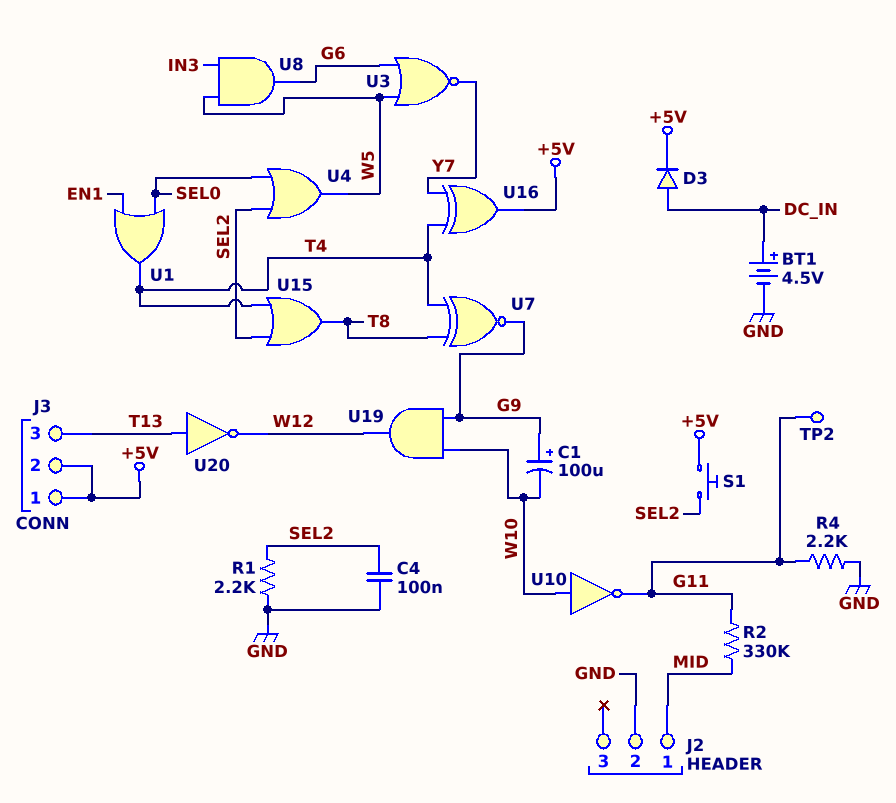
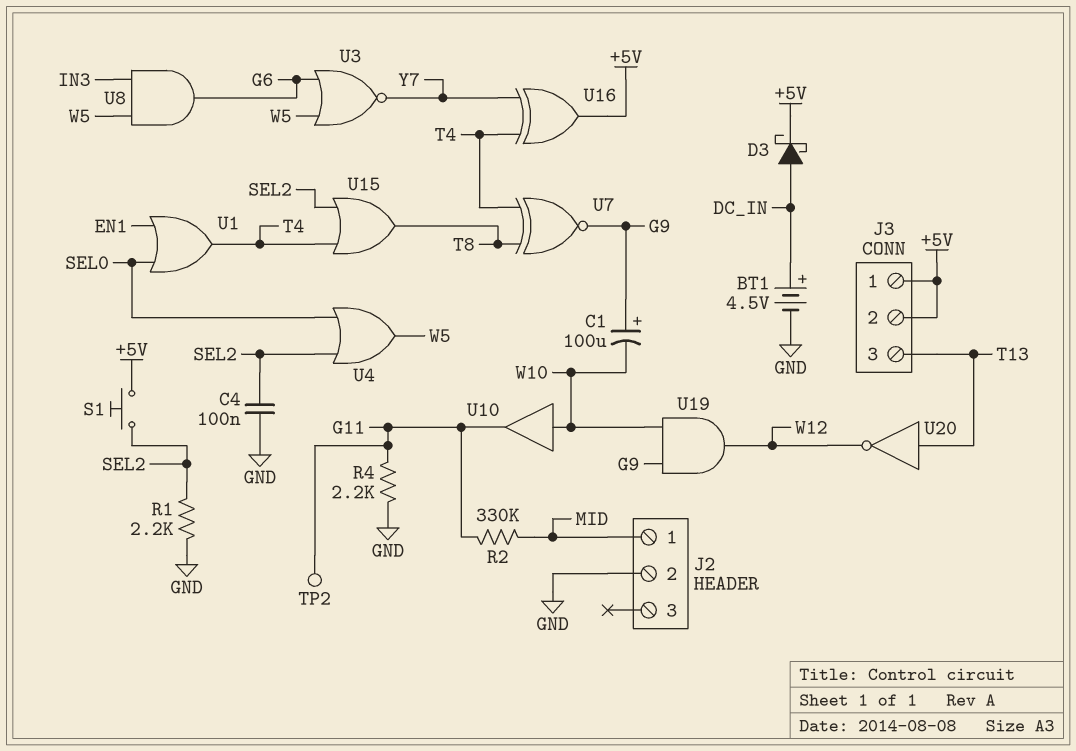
D3: diode (A DC_IN, K +5V) -> schottky (A DC_IN, K +5V)
U10: NOT (in W10, out G11) -> buffer (in W10, out G11)

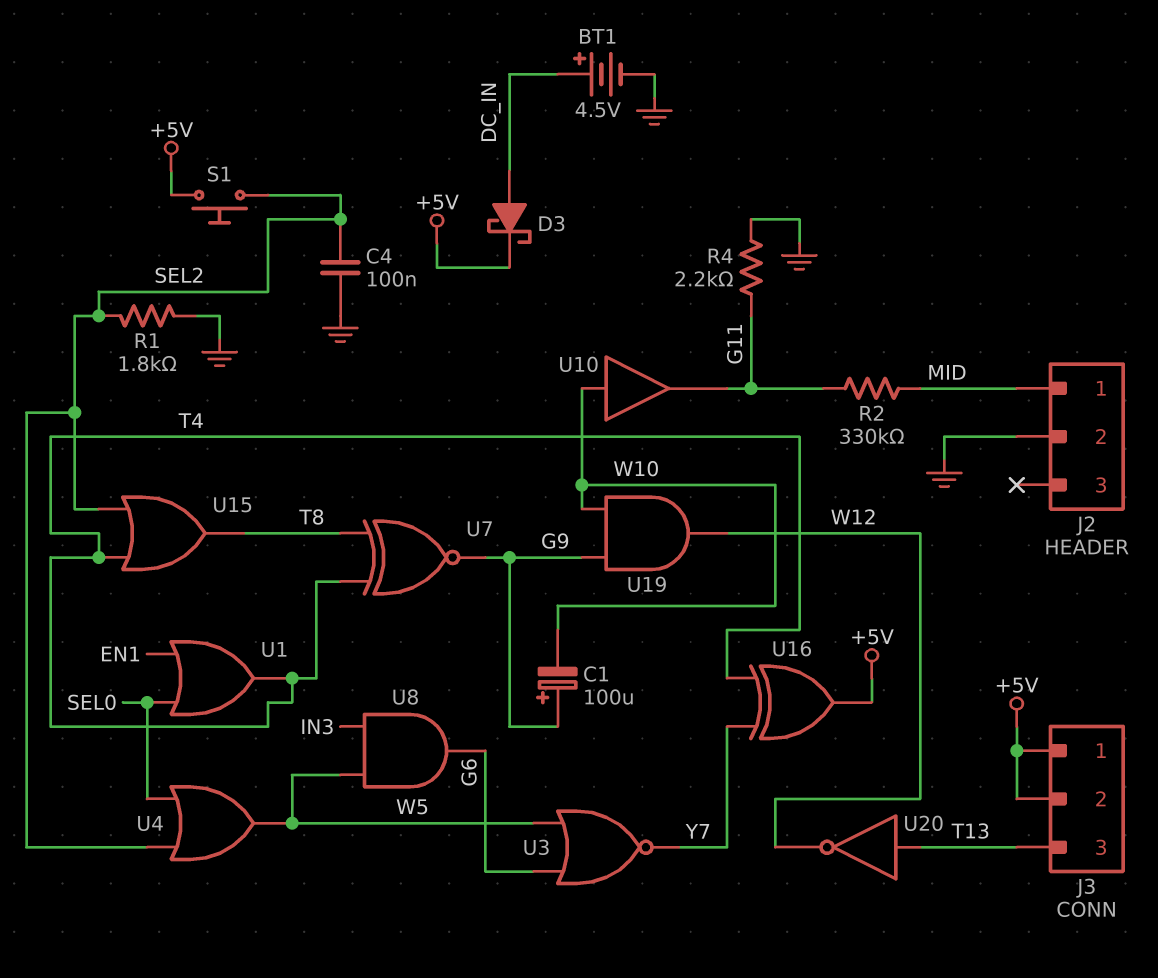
R1: 2.2k (GND, SEL2) -> 1.8k (GND, SEL2)
TP2: test point (G11) -> none

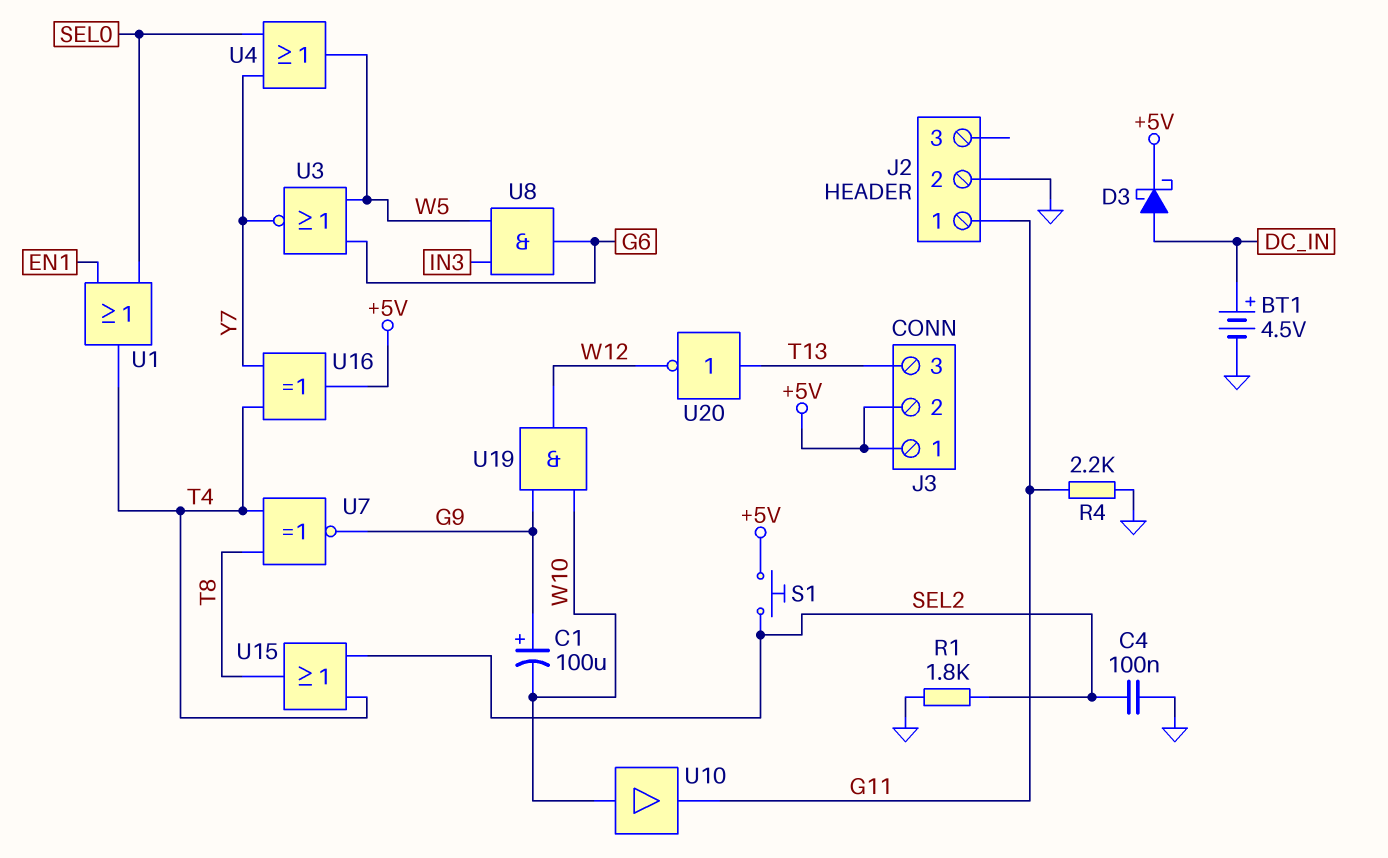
J2 pin 1: MID -> G11
R2: 330k (G11, MID) -> none
U4: OR (in SEL0, in SEL2, out W5) -> OR (in SEL0, in Y7, out W5)

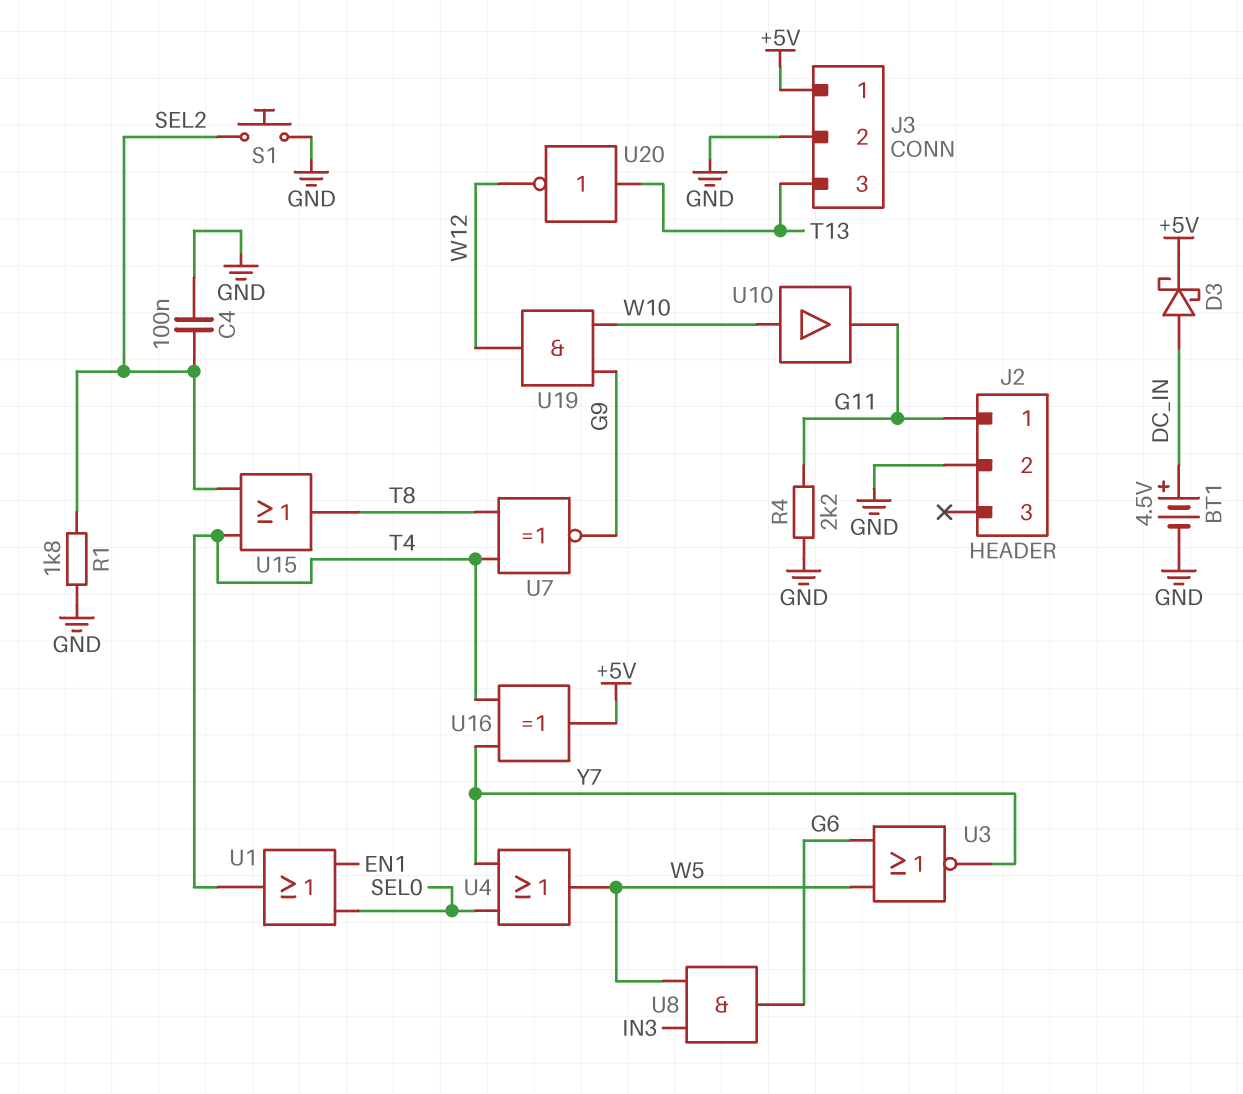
C1: 100uF (plus G9, minus W10) -> none
J3 pin 2: +5V -> GND
S1: button (+5V, SEL2) -> button (GND, SEL2)

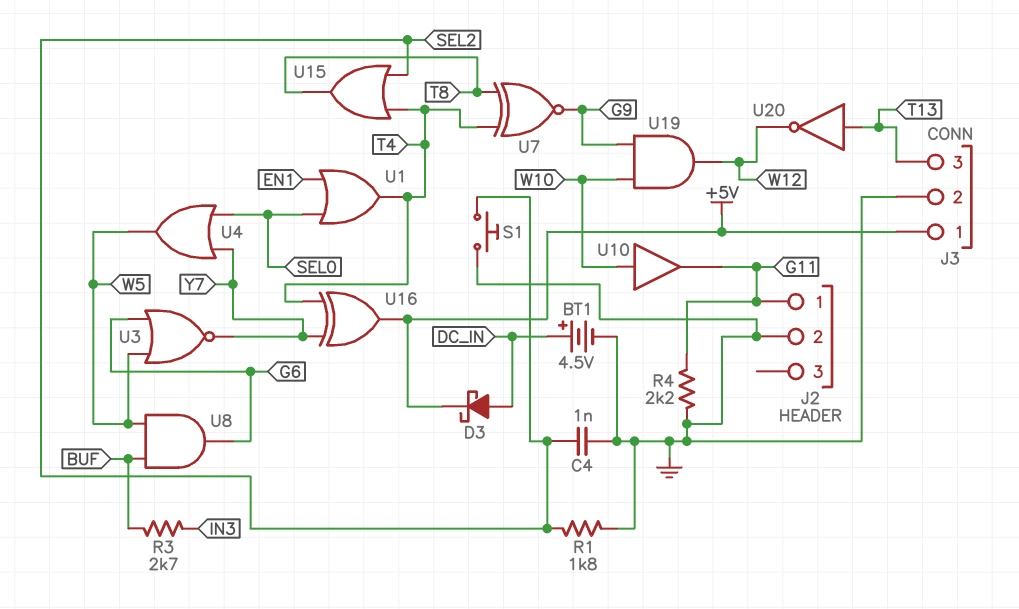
C4: 100nF (GND, SEL2) -> 1nF (GND, SEL2)
R3: none -> 2.7k (BUF, IN3)
U8: AND (in IN3, in W5, out G6) -> AND (in BUF, in W5, out G6)

